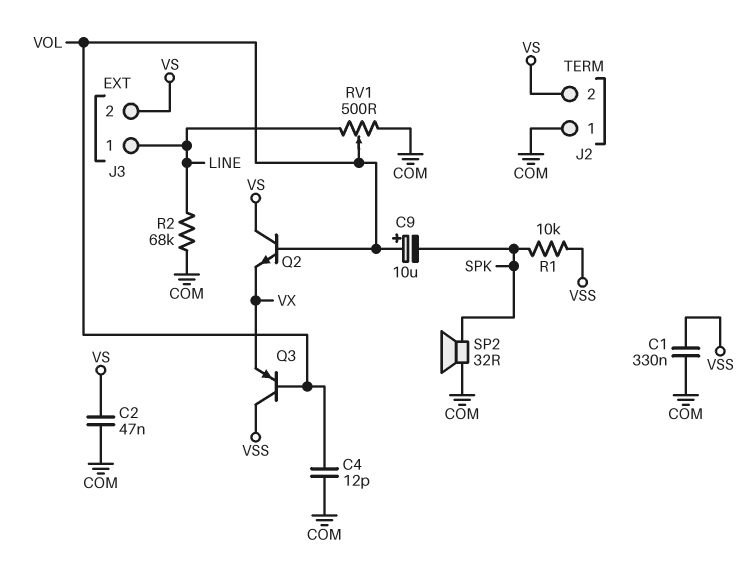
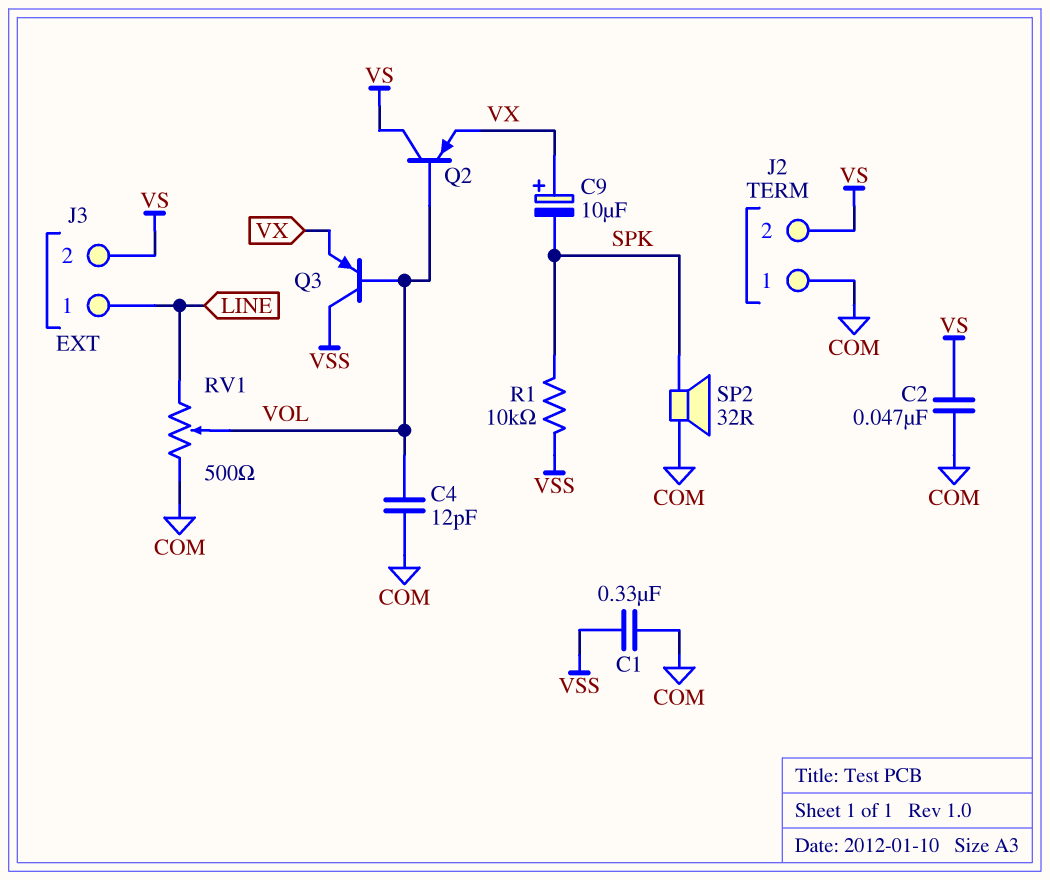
C9: 10uF (plus VOL, minus SPK) -> 10uF (plus VX, minus SPK)
Q2: NPN (B VOL, C VS, E VX) -> PNP (B VOL, C VS, E VX)
R2: 68k (COM, LINE) -> none

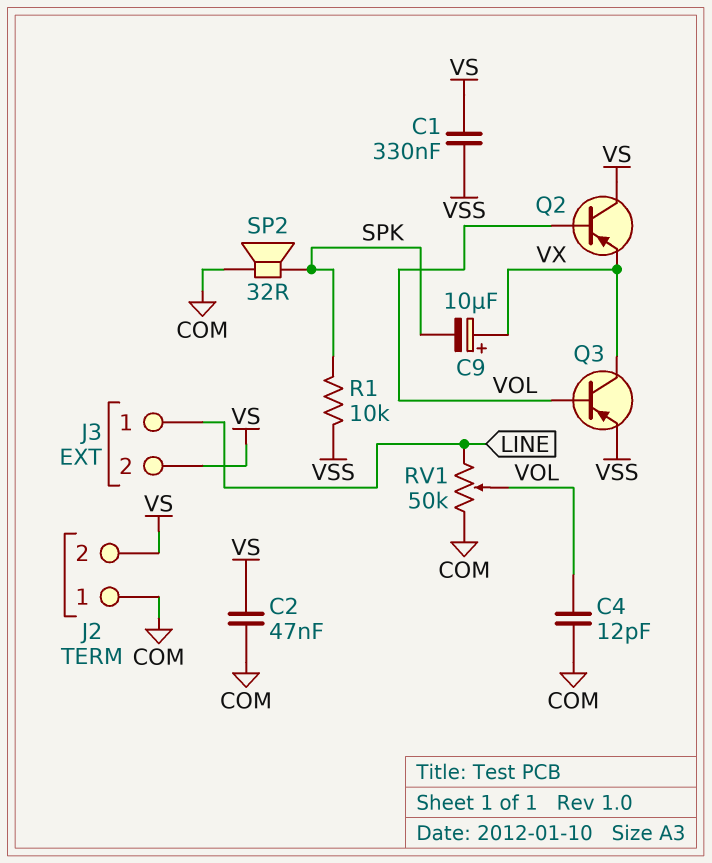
C1: 330nF (COM, VSS) -> 330nF (VS, VSS)
Q3: PNP (B VOL, C VSS, E VX) -> PNP (B VOL, C VX, E VSS)
RV1: 500 (COM, LINE, wiper VOL) -> 50k (COM, LINE, wiper VOL)

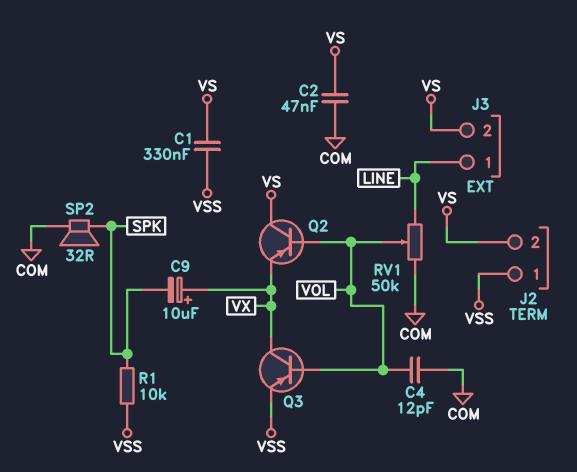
J2 pin 1: COM -> VSS

